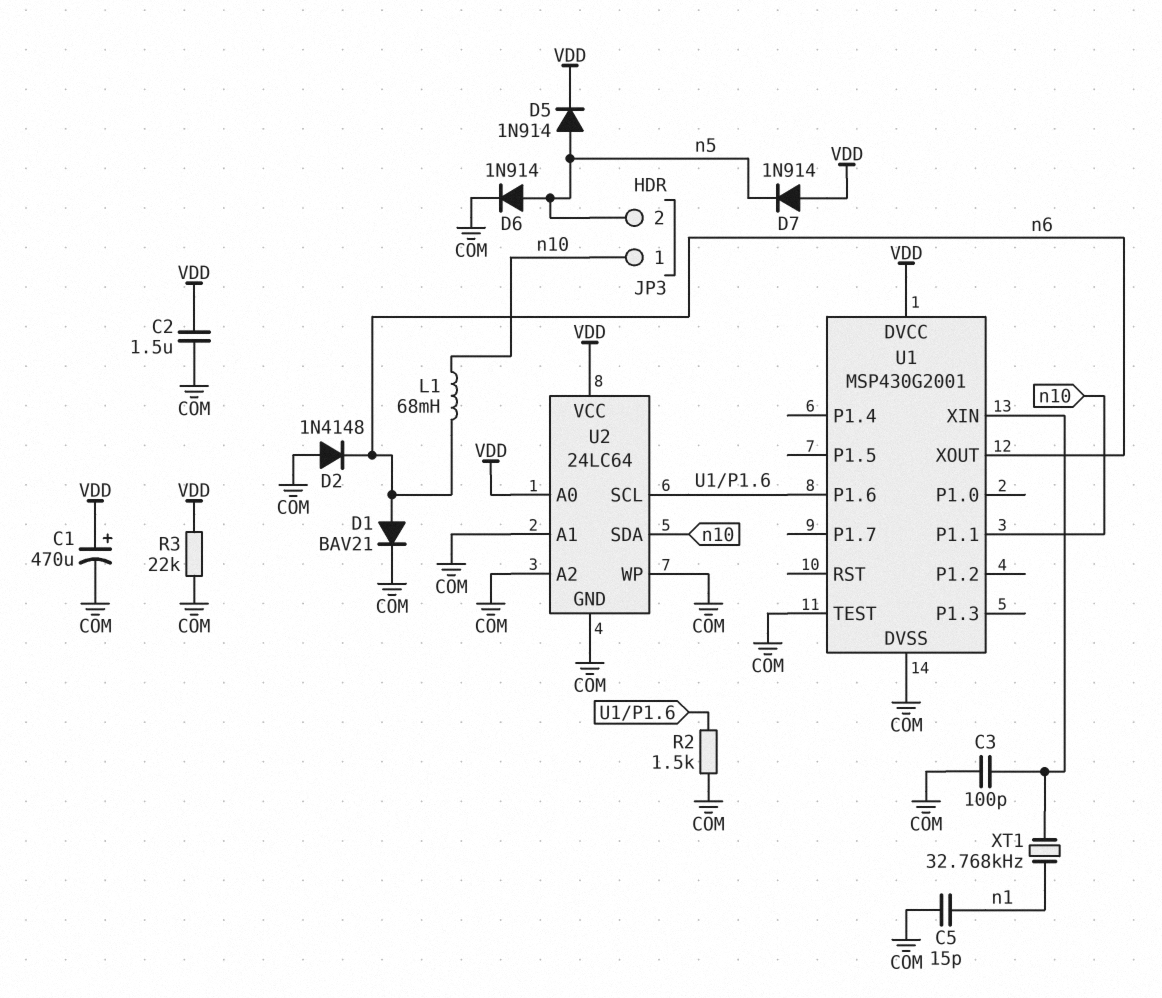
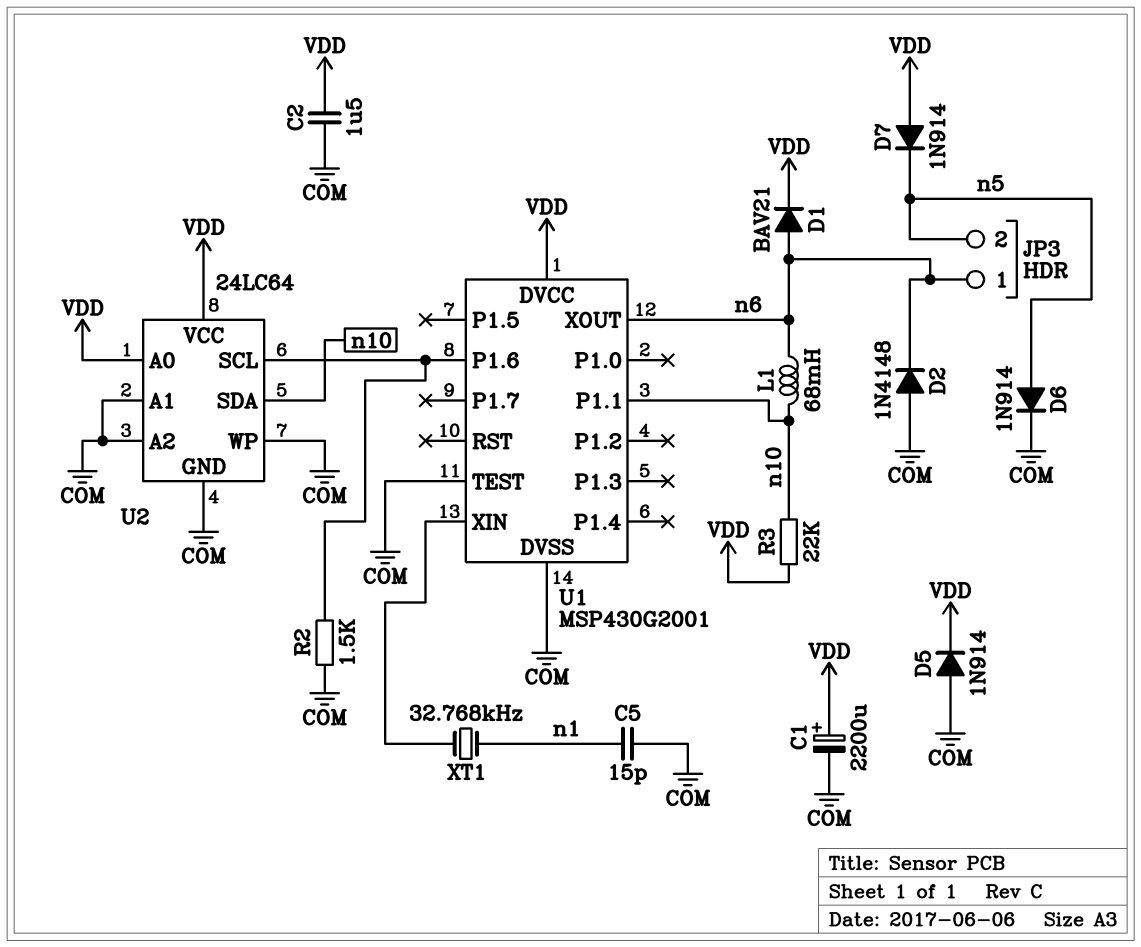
C1: 470uF (plus VDD, minus COM) -> 2200uF (plus VDD, minus COM)
C3: 100pF (COM, U1/XIN) -> none
D1: diode BAV21 (A n6, K COM) -> diode BAV21 (A n6, K VDD)
D5: diode 1N914 (A n5, K VDD) -> diode 1N914 (A COM, K VDD)
JP3 pin 1: n10 -> n6
R3: 22k (COM, VDD) -> 22k (VDD, n10)

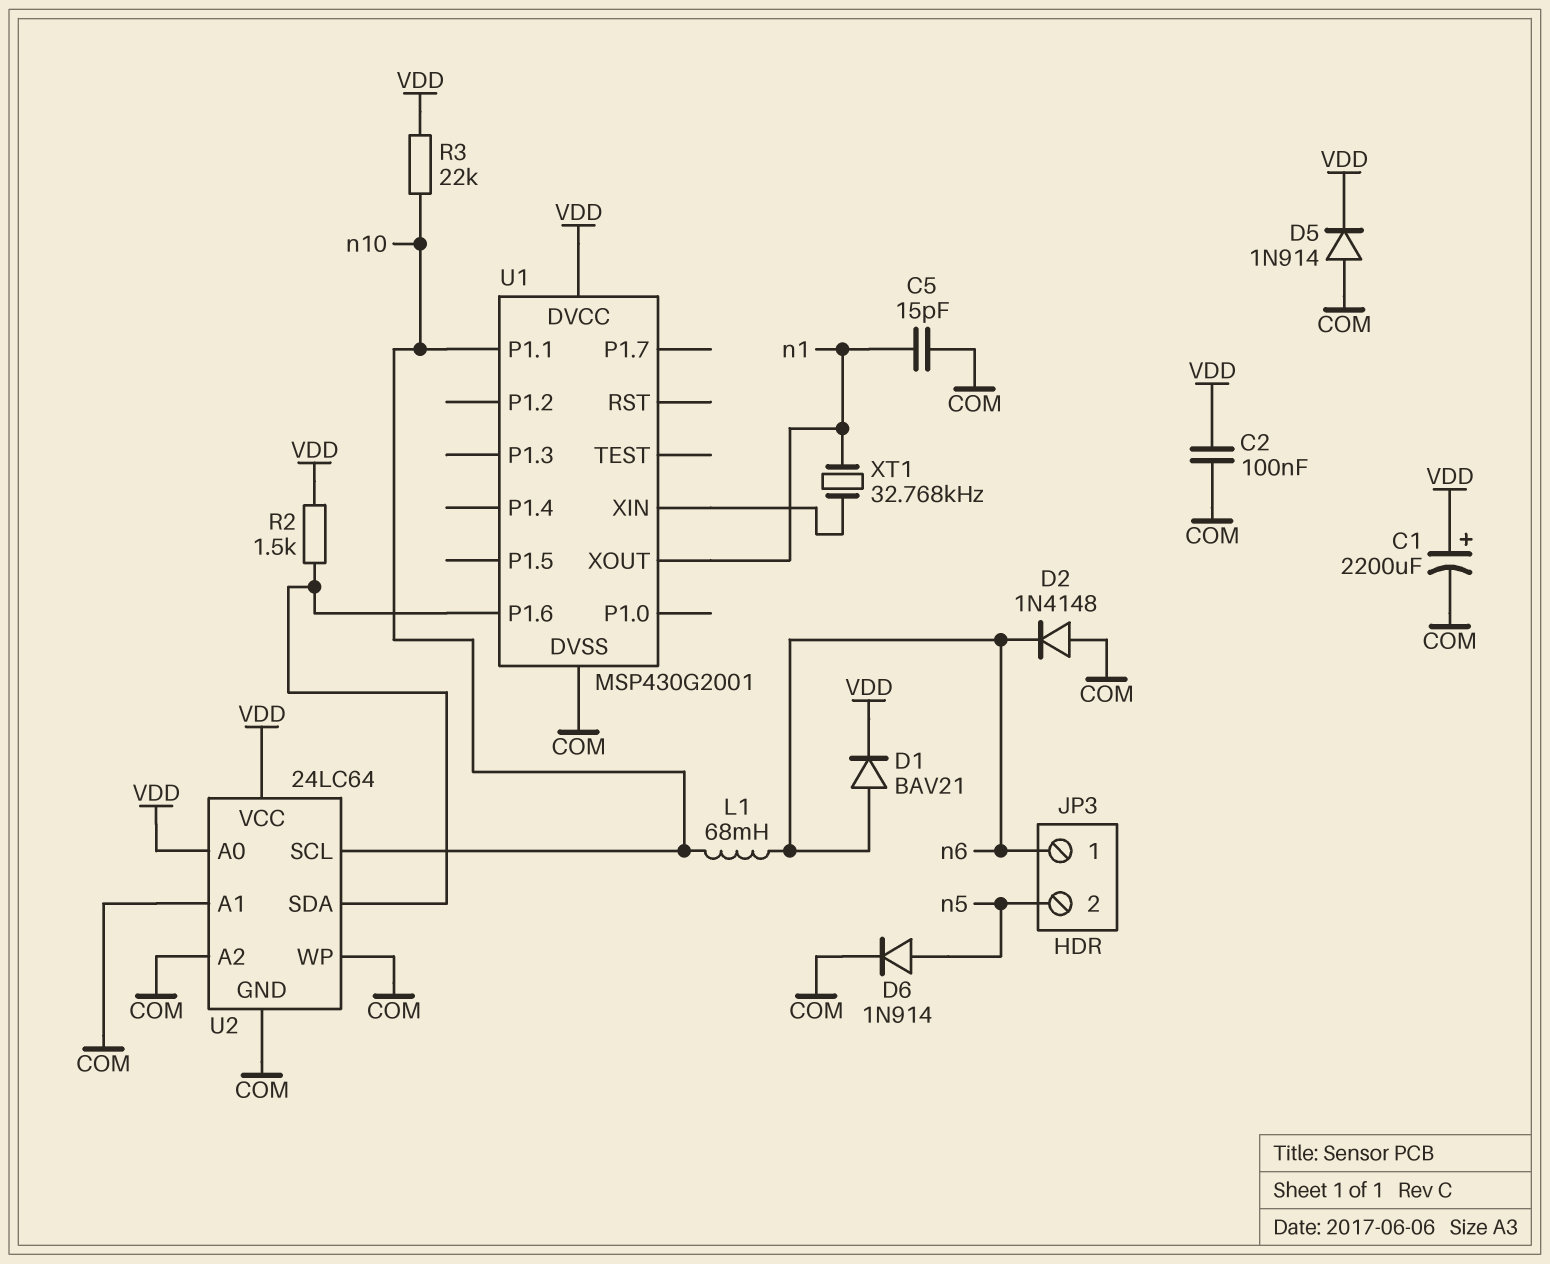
C2: 1.5uF (COM, VDD) -> 100nF (COM, VDD)
D7: diode 1N914 (A VDD, K n5) -> none
R2: 1.5k (COM, U1/P1.6) -> 1.5k (U1/P1.6, VDD)
U1 pin TEST: COM -> none
U1 pin XOUT: n6 -> n1
U2 pin SCL: U1/P1.6 -> n10
U2 pin SDA: n10 -> U1/P1.6

